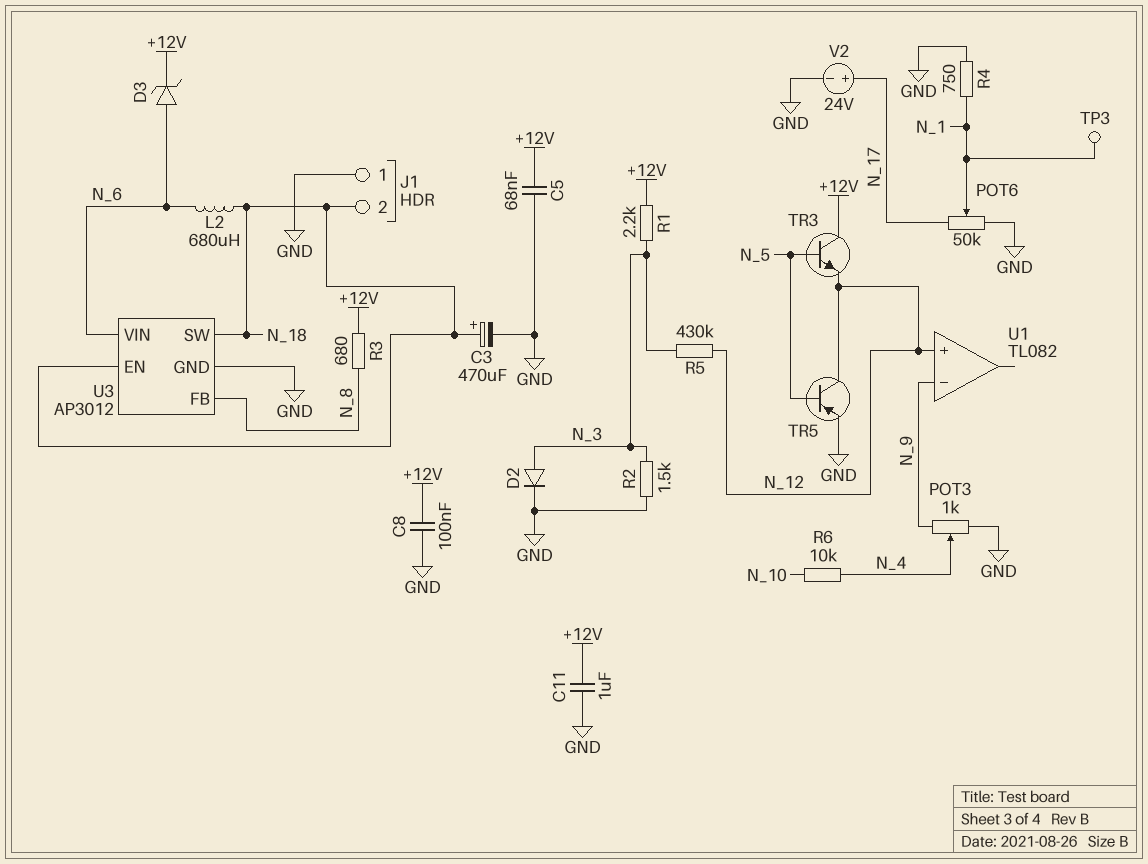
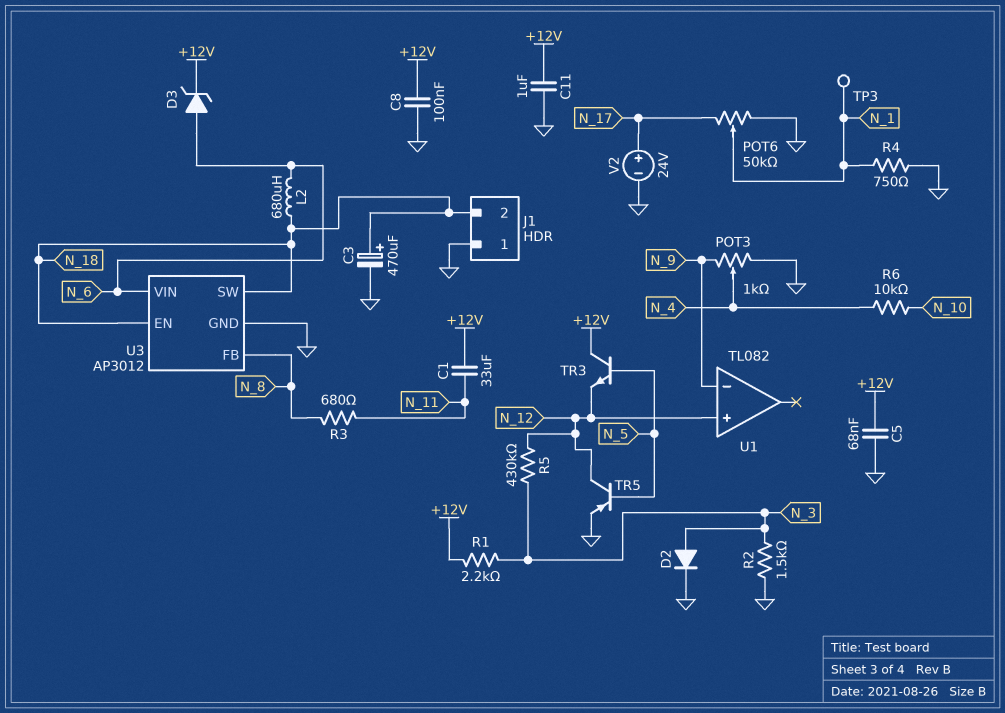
C1: none -> 33uF (+12V, N_11)
R3: 680 (+12V, N_8) -> 680 (N_8, N_11)

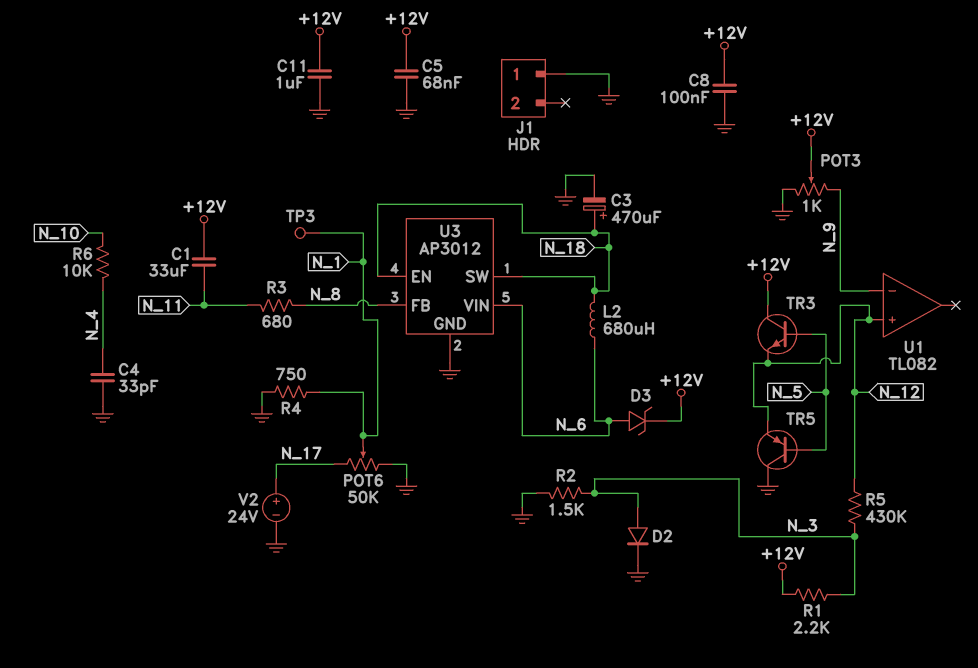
C4: none -> 33pF (GND, N_4)
J1 pin 2: N_18 -> none
POT3: 1k (GND, N_9, wiper N_4) -> 1k (GND, N_9, wiper +12V)
TR5: PNP (B N_5, C N_12, E GND) -> PNP (B N_5, C GND, E N_12)

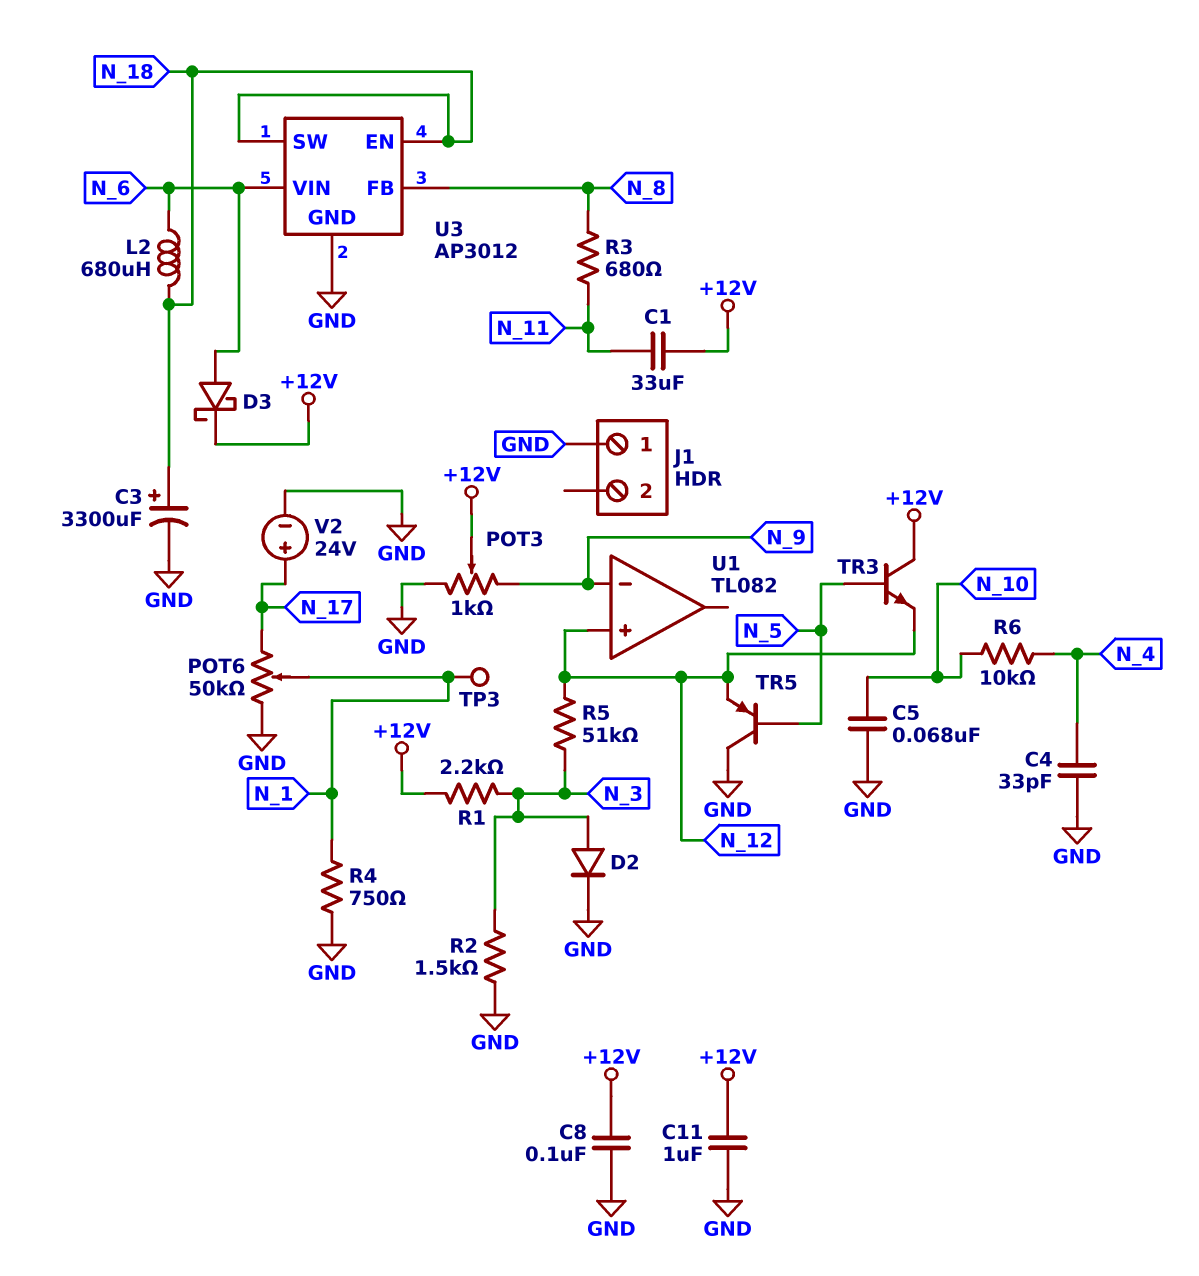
C3: 470uF (plus N_18, minus GND) -> 3300uF (plus N_18, minus GND)
C5: 68nF (+12V, GND) -> 68nF (GND, N_10)
D3: zener (A N_6, K +12V) -> schottky (A N_6, K +12V)
R5: 430k (N_3, N_12) -> 51k (N_3, N_12)

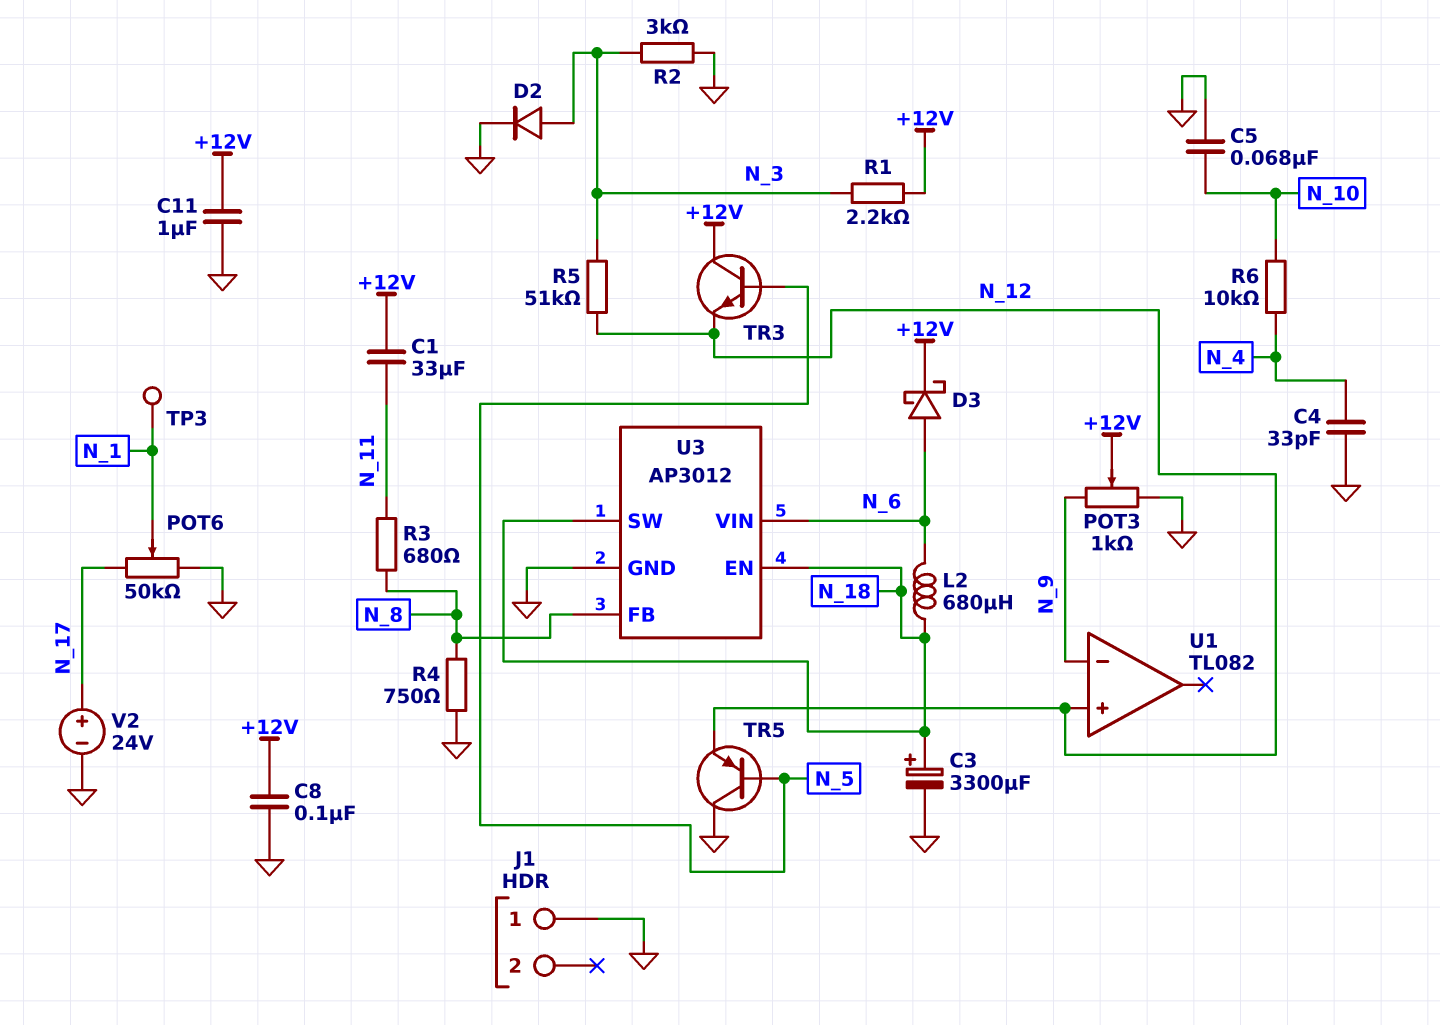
R2: 1.5k (GND, N_3) -> 3k (GND, N_3)
R4: 750 (GND, N_1) -> 750 (GND, N_8)

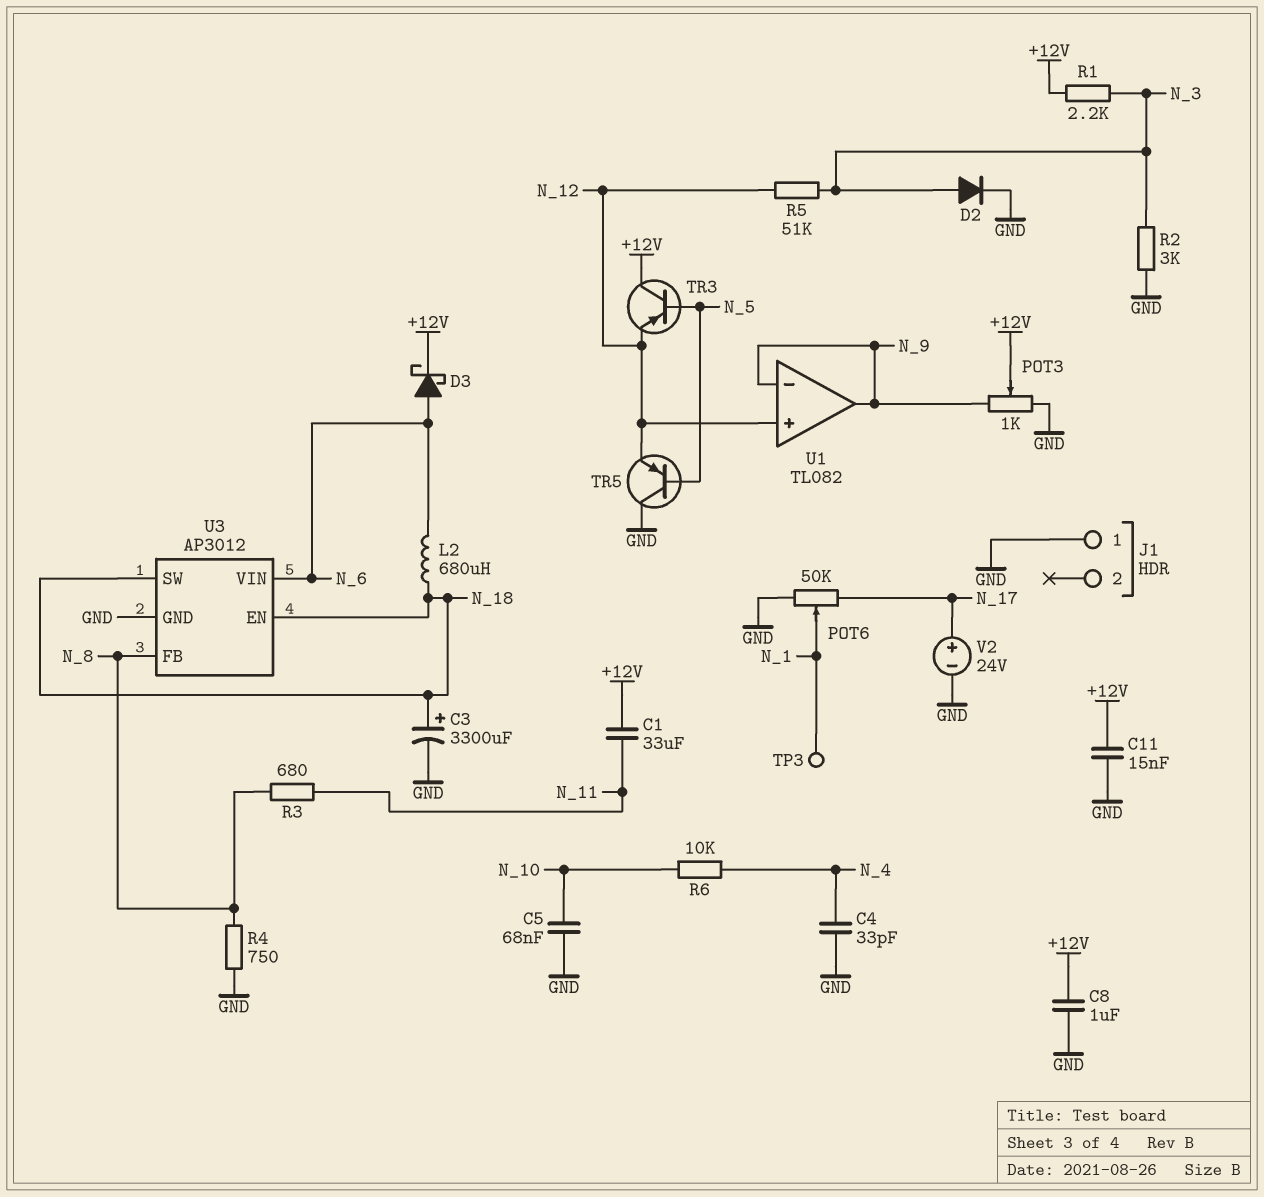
C8: 100nF (+12V, GND) -> 1uF (+12V, GND)
C11: 1uF (+12V, GND) -> 15nF (+12V, GND)
TR3: NPN (B N_5, C +12V, E N_12) -> PNP (B N_5, C +12V, E N_12)
U1 pin out: none -> N_9

